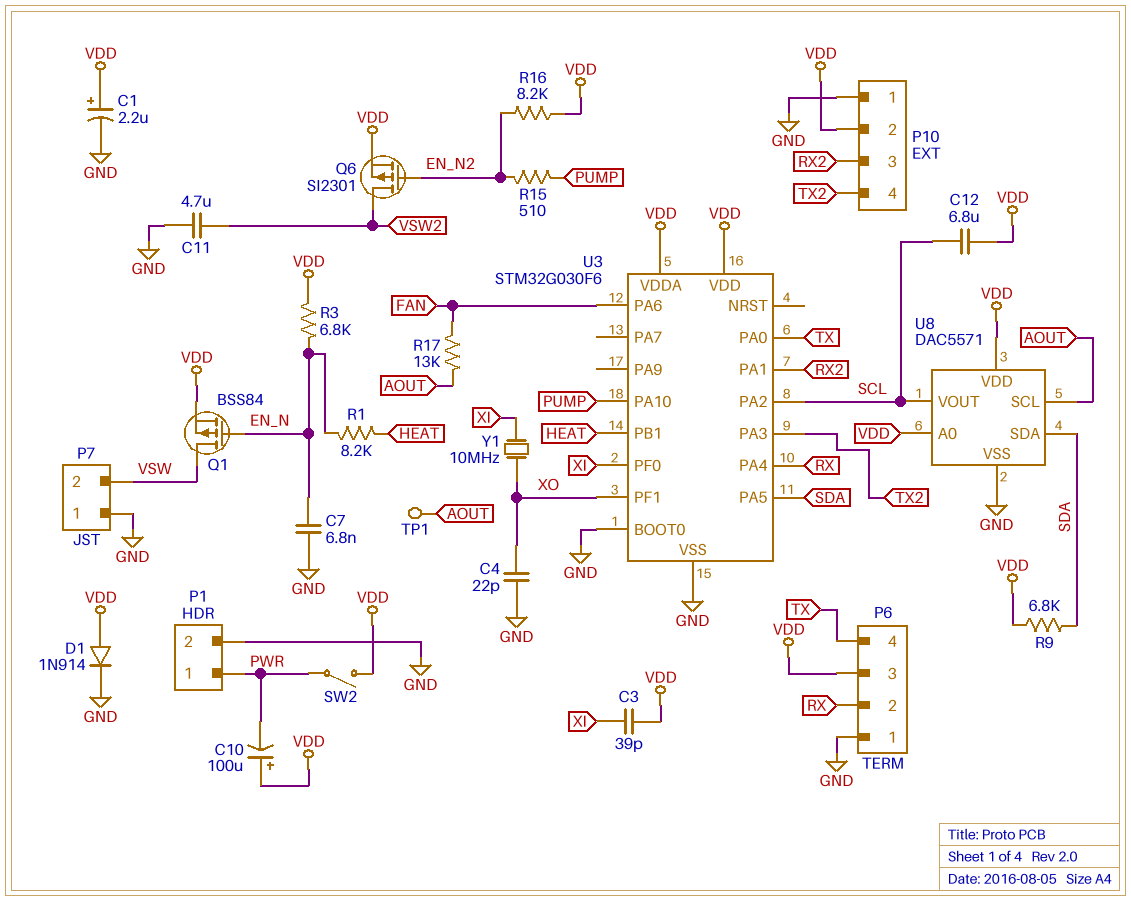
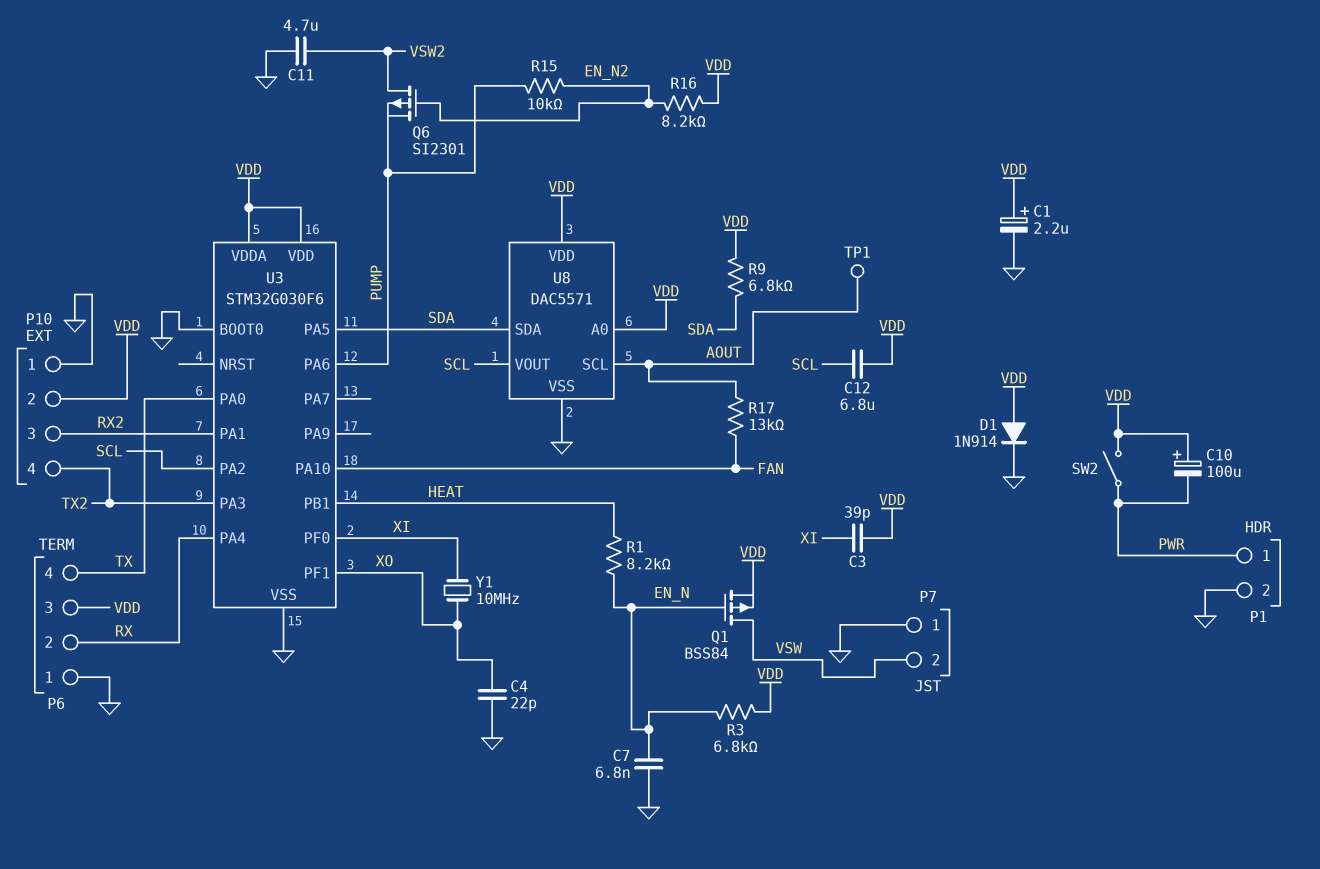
Q6: PMOS SI2301 (G EN_N2, D VSW2, S VDD) -> PMOS SI2301 (G EN_N2, D VSW2, S PUMP)
R15: 510 (EN_N2, PUMP) -> 10k (EN_N2, PUMP)
U3 pin PA6: FAN -> PUMP
U3 pin PA10: PUMP -> FAN

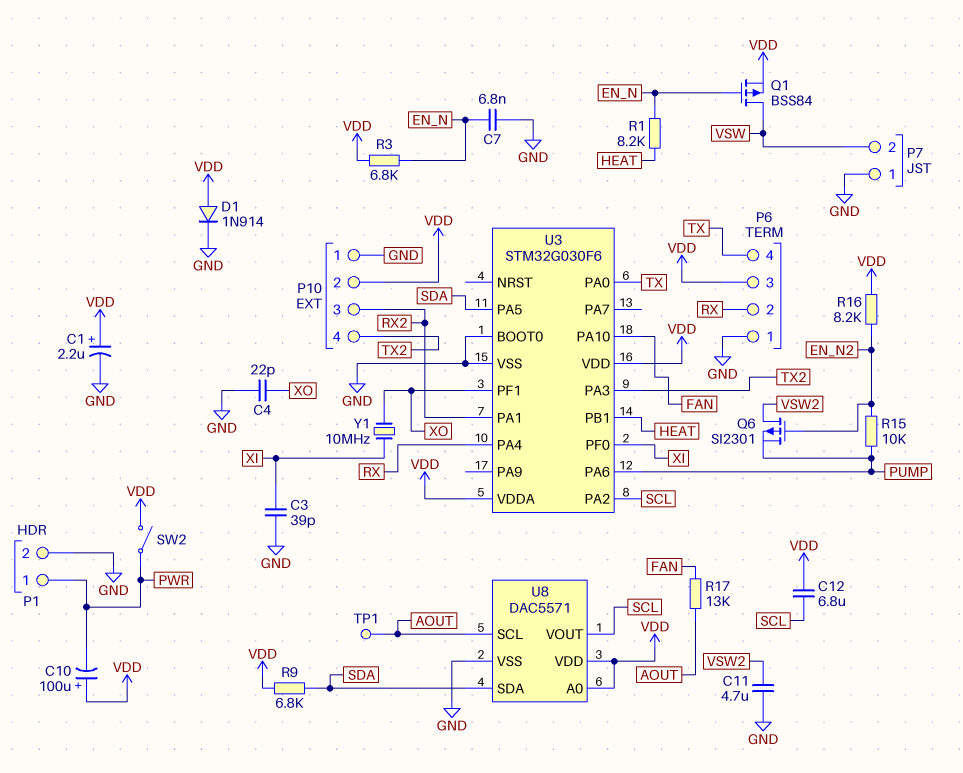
C3: 39pF (VDD, XI) -> 39pF (GND, XI)

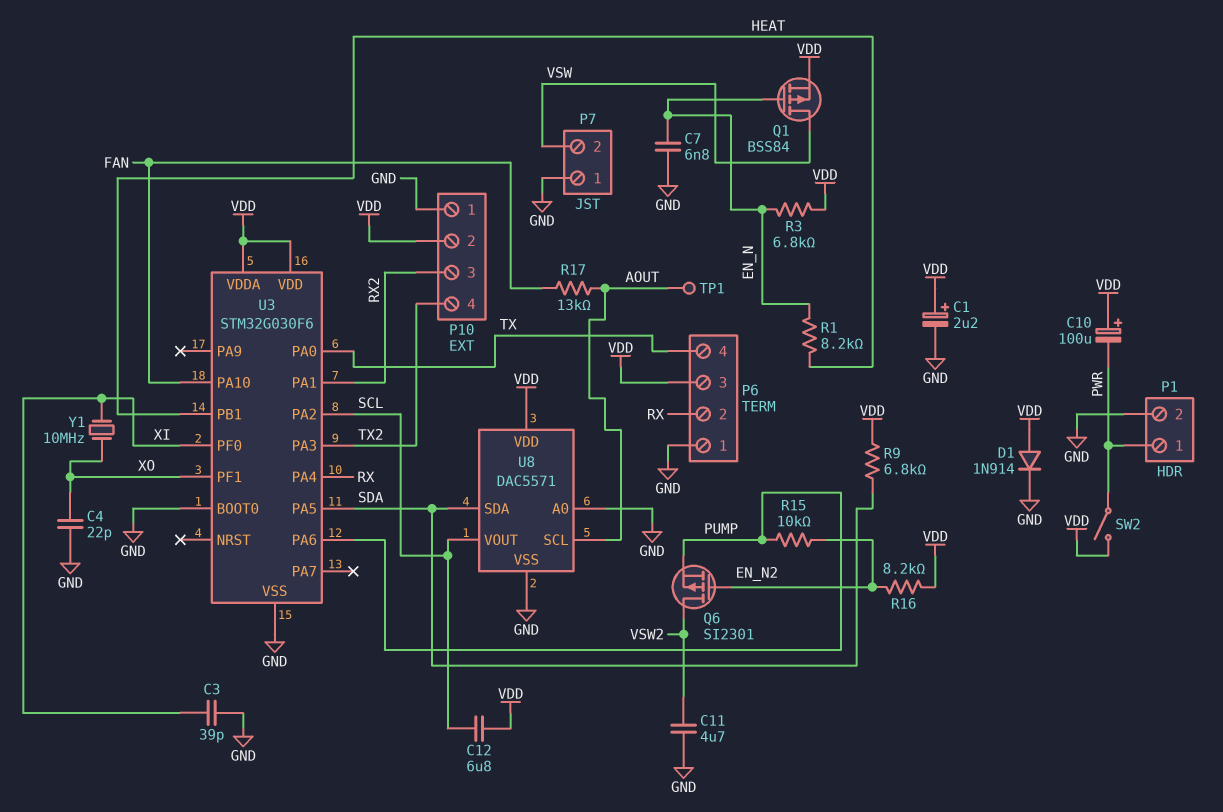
U8 pin A0: VDD -> GND

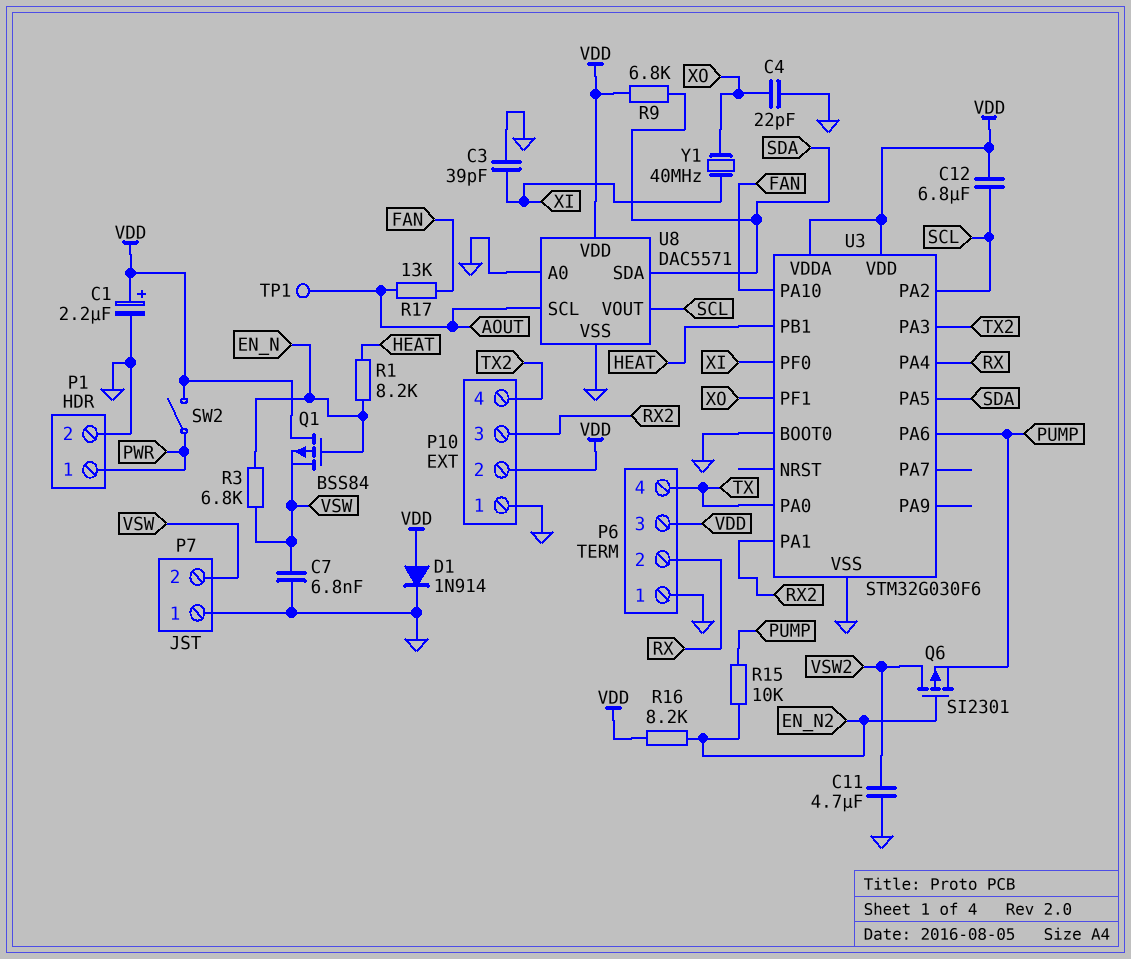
C7: 6.8nF (EN_N, GND) -> 6.8nF (GND, VSW)
C10: 100uF (plus VDD, minus PWR) -> none
Q1: PMOS BSS84 (G EN_N, D VSW, S VDD) -> PMOS BSS84 (G EN_N, D VDD, S VSW)
R3: 6.8k (EN_N, VDD) -> 6.8k (EN_N, VSW)
Y1: 10MHz (XI, XO) -> 40MHz (XI, XO)

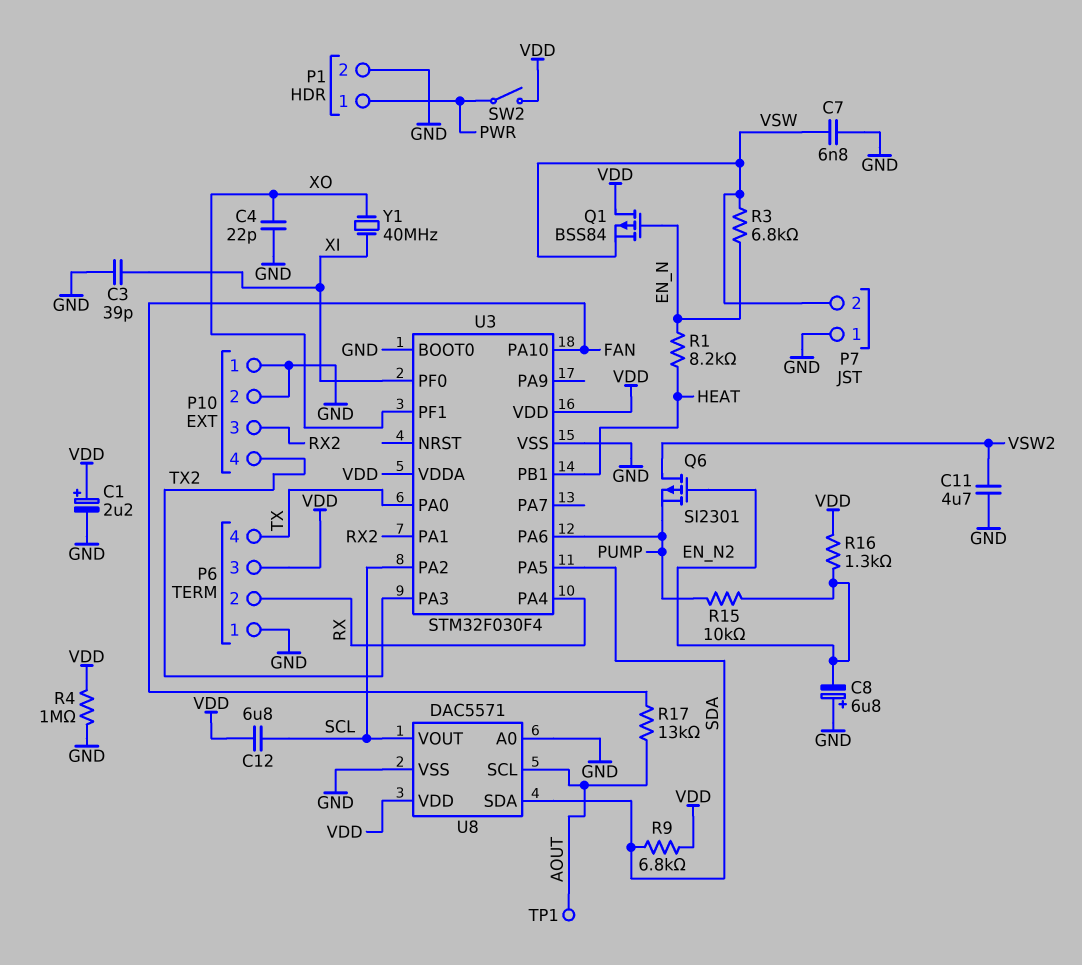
C8: none -> 6.8uF (plus GND, minus EN_N2)
D1: diode 1N914 (A VDD, K GND) -> none
P10 pin 2: VDD -> GND
R4: none -> 1M (GND, VDD)
R16: 8.2k (EN_N2, VDD) -> 1.3k (EN_N2, VDD)
U3: STM32G030F6 -> STM32F030F4

